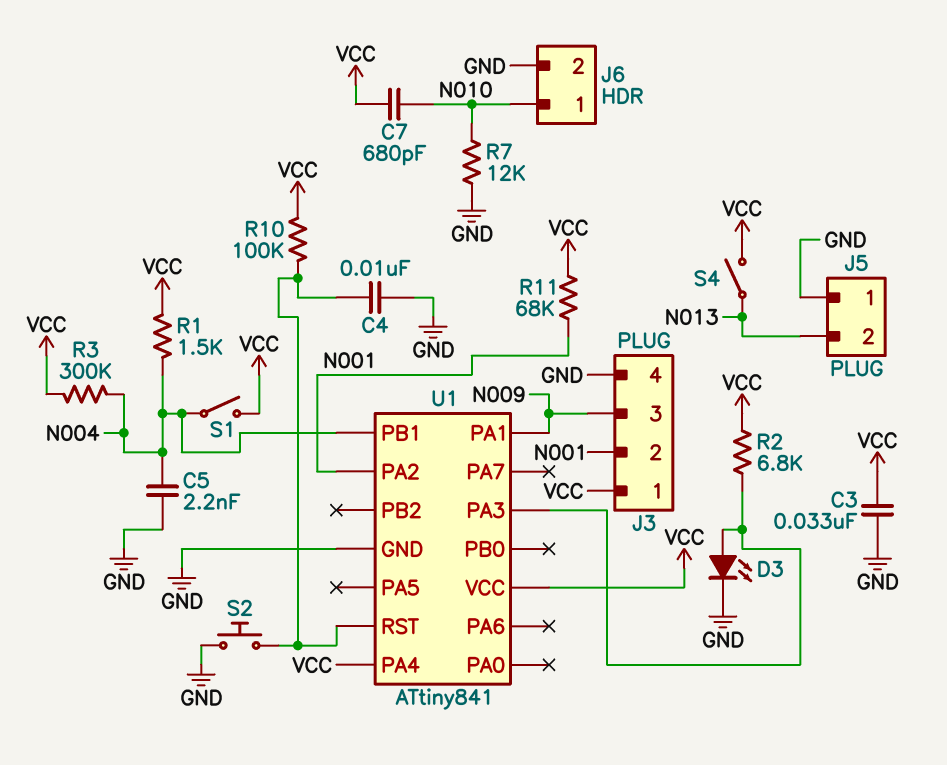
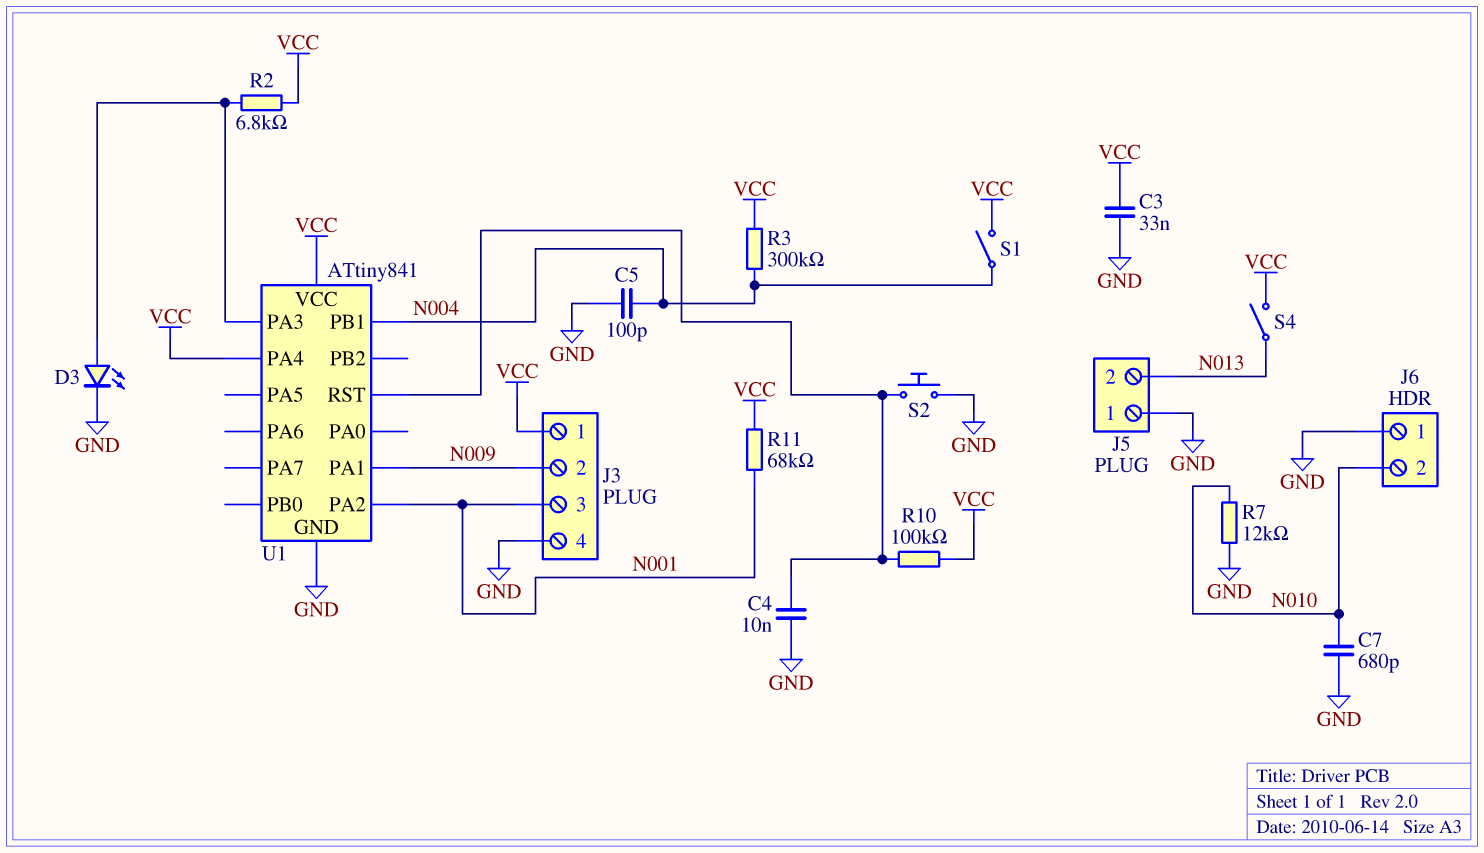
C5: 2.2nF (GND, N004) -> 100pF (GND, N004)
C7: 680pF (N010, VCC) -> 680pF (GND, N010)
J3 pin 2: N001 -> N009
J3 pin 3: N009 -> N001
J6 pin 1: N010 -> GND
J6 pin 2: GND -> N010
R1: 1.5k (N004, VCC) -> none

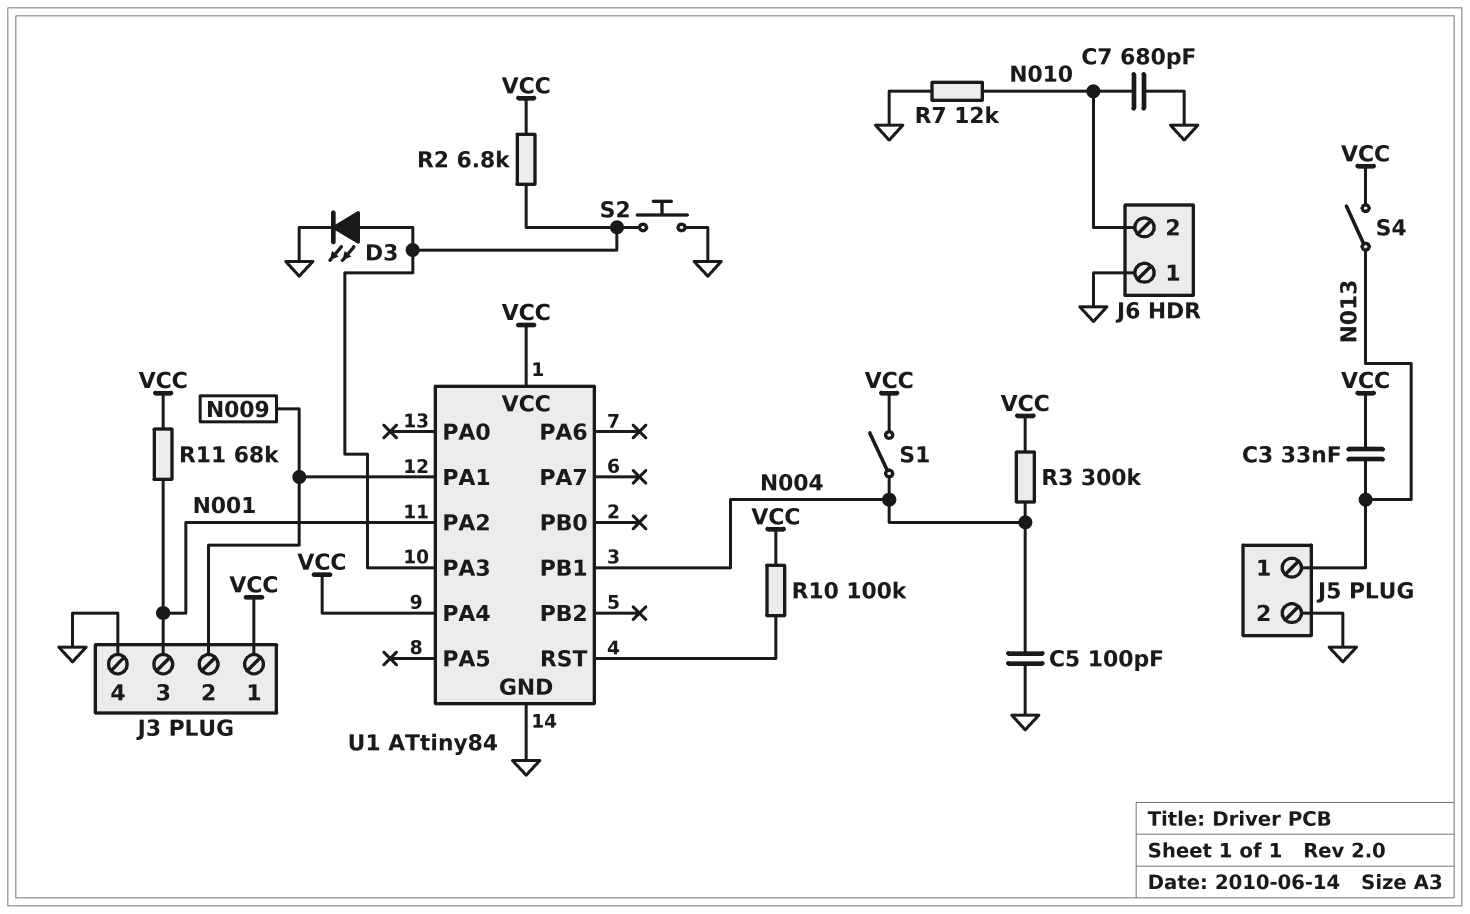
C3: 33nF (GND, VCC) -> 33nF (N013, VCC)
C4: 10nF (GND, U1/RST) -> none
J5 pin 1: GND -> N013
J5 pin 2: N013 -> GND
S2: button (GND, U1/RST) -> button (GND, U1/PA3)
U1: ATtiny841 -> ATtiny84

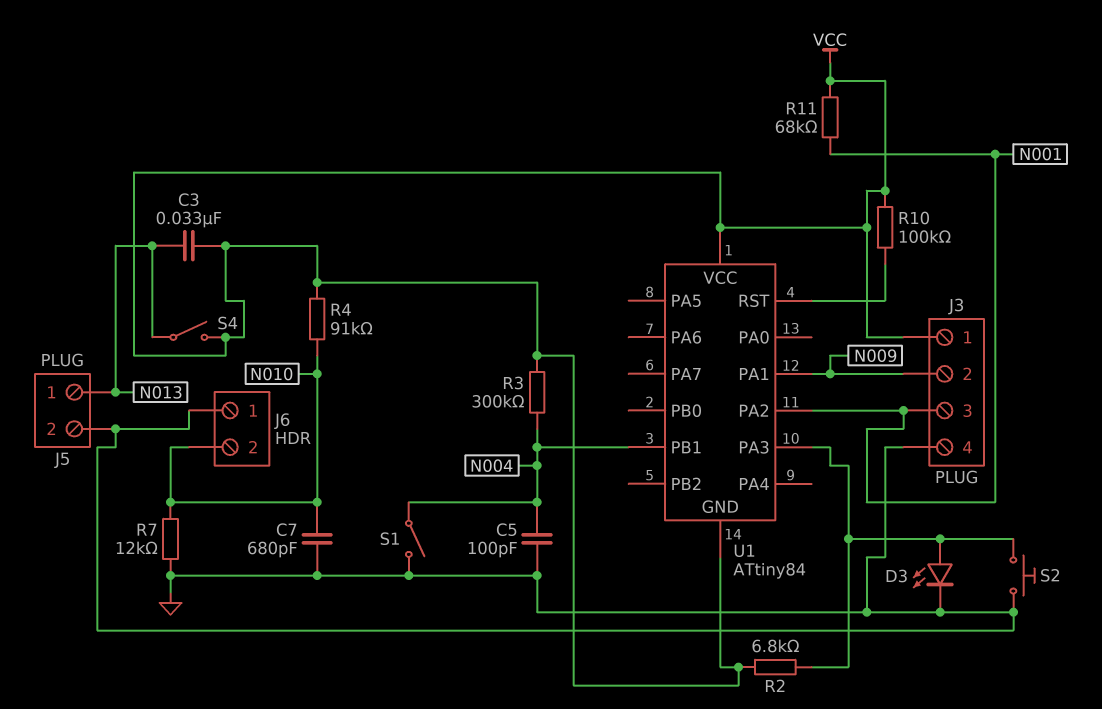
R4: none -> 91k (N010, VCC)
S1: switch (N004, VCC) -> switch (GND, N004)
U1 pin GND: GND -> VCC
U1 pin PA4: VCC -> none

